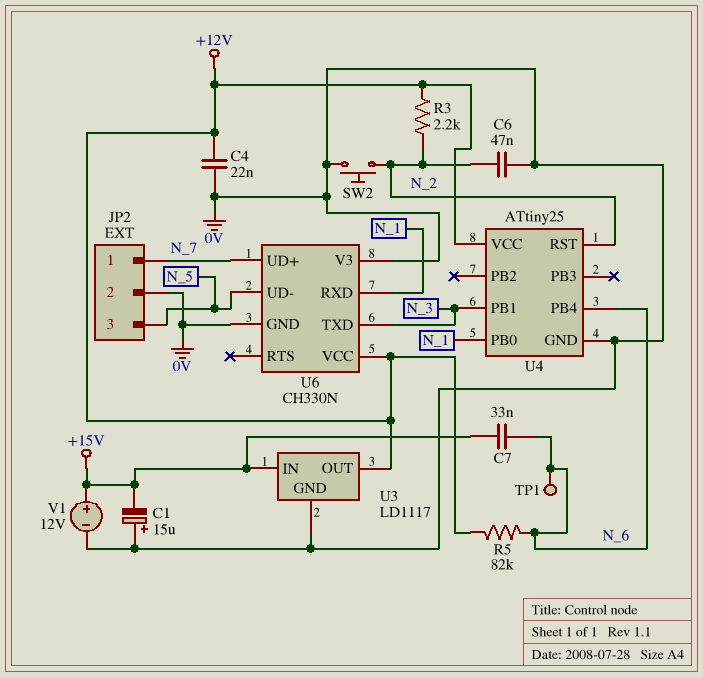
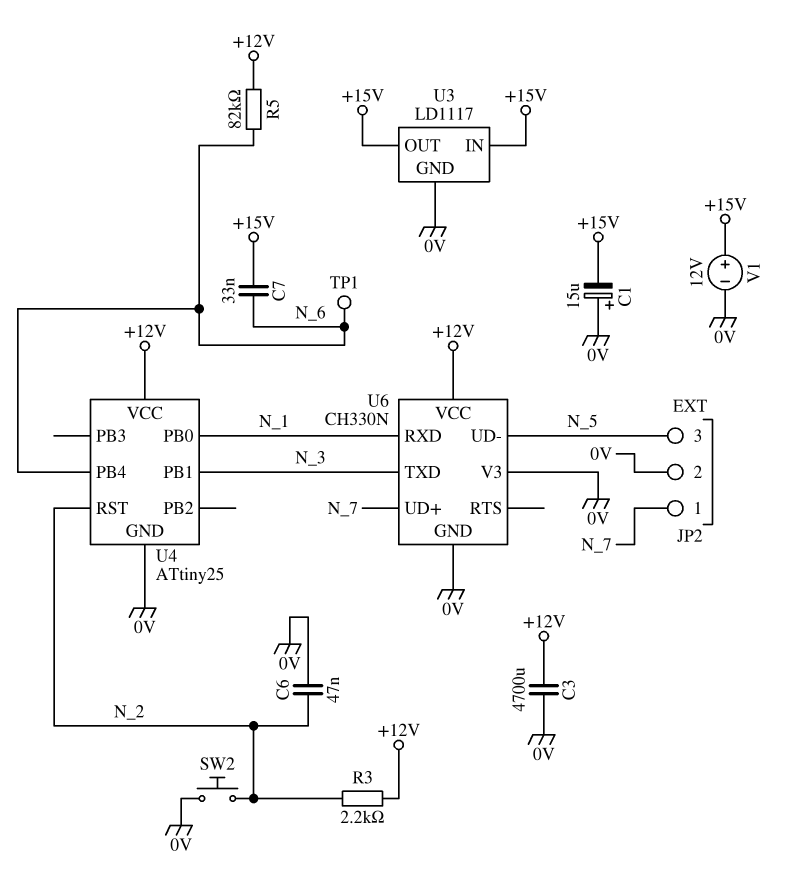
C3: none -> 4700uF (+12V, 0V)
C4: 22nF (+12V, 0V) -> none
U3 pin OUT: +12V -> +15V

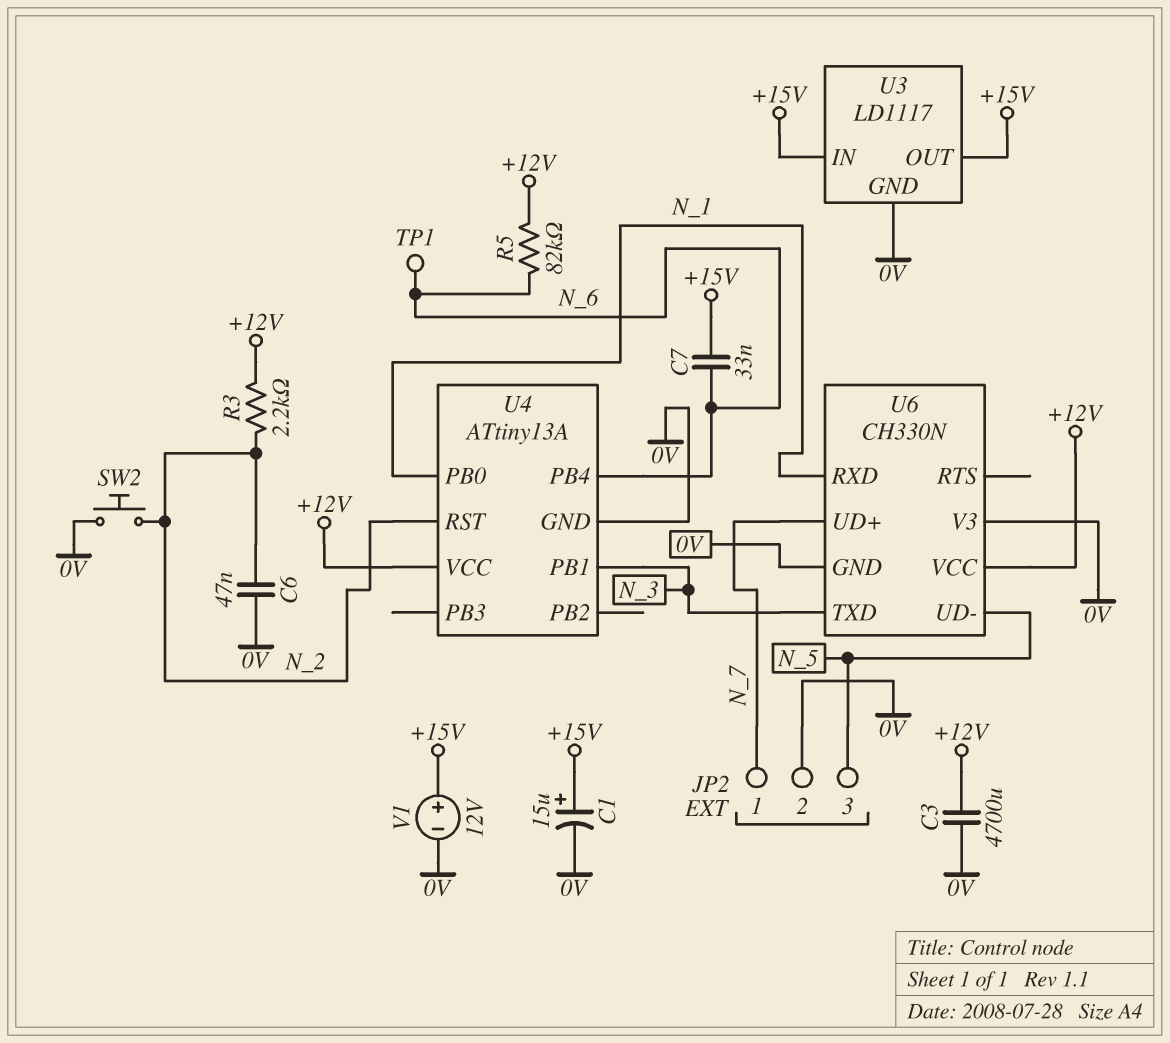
C1: 15uF (plus 0V, minus +15V) -> 15uF (plus +15V, minus 0V)
U4: ATtiny25 -> ATtiny13A

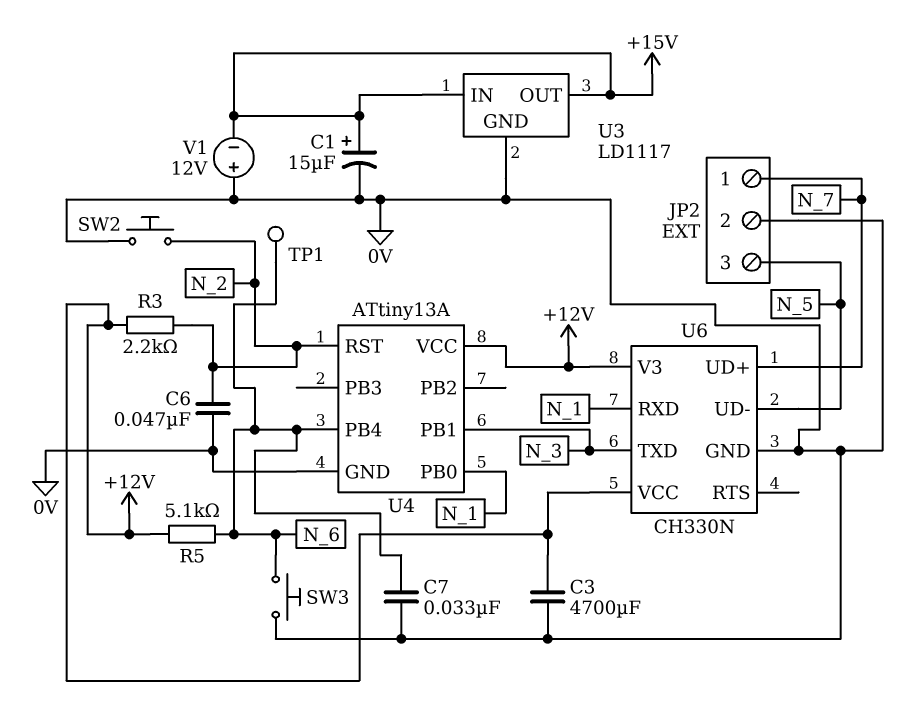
C7: 33nF (+15V, N_6) -> 33nF (0V, N_6)
R5: 82k (+12V, N_6) -> 5.1k (+12V, N_6)
SW3: none -> button (0V, N_6)
U6 pin V3: 0V -> +12V
V1: 12V (plus +15V, minus 0V) -> 12V (plus 0V, minus +15V)

